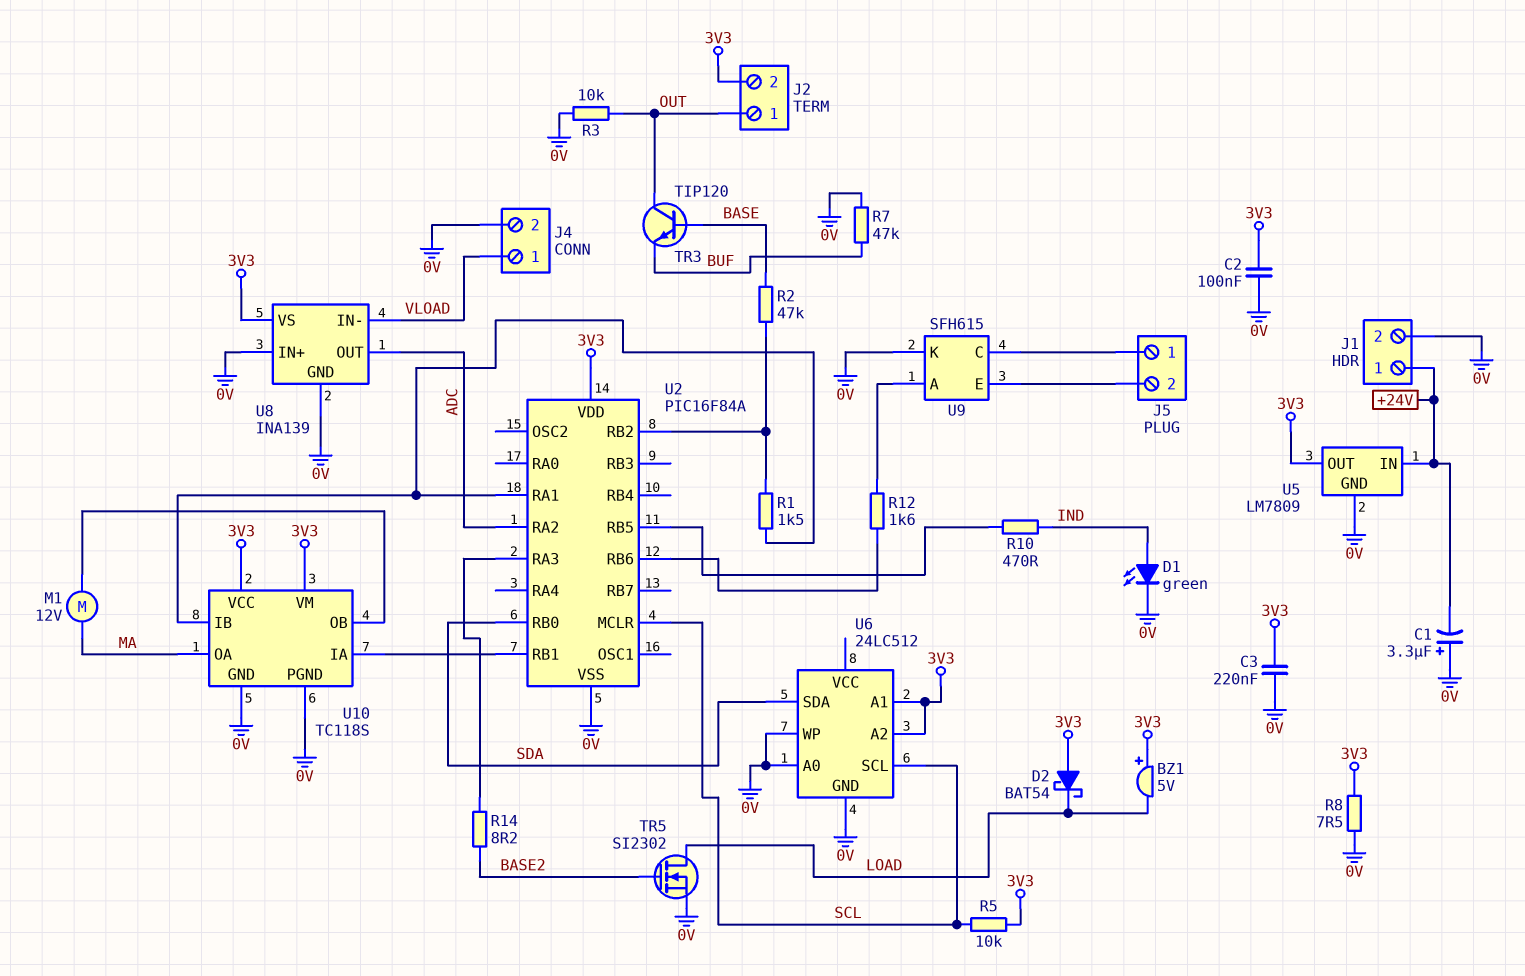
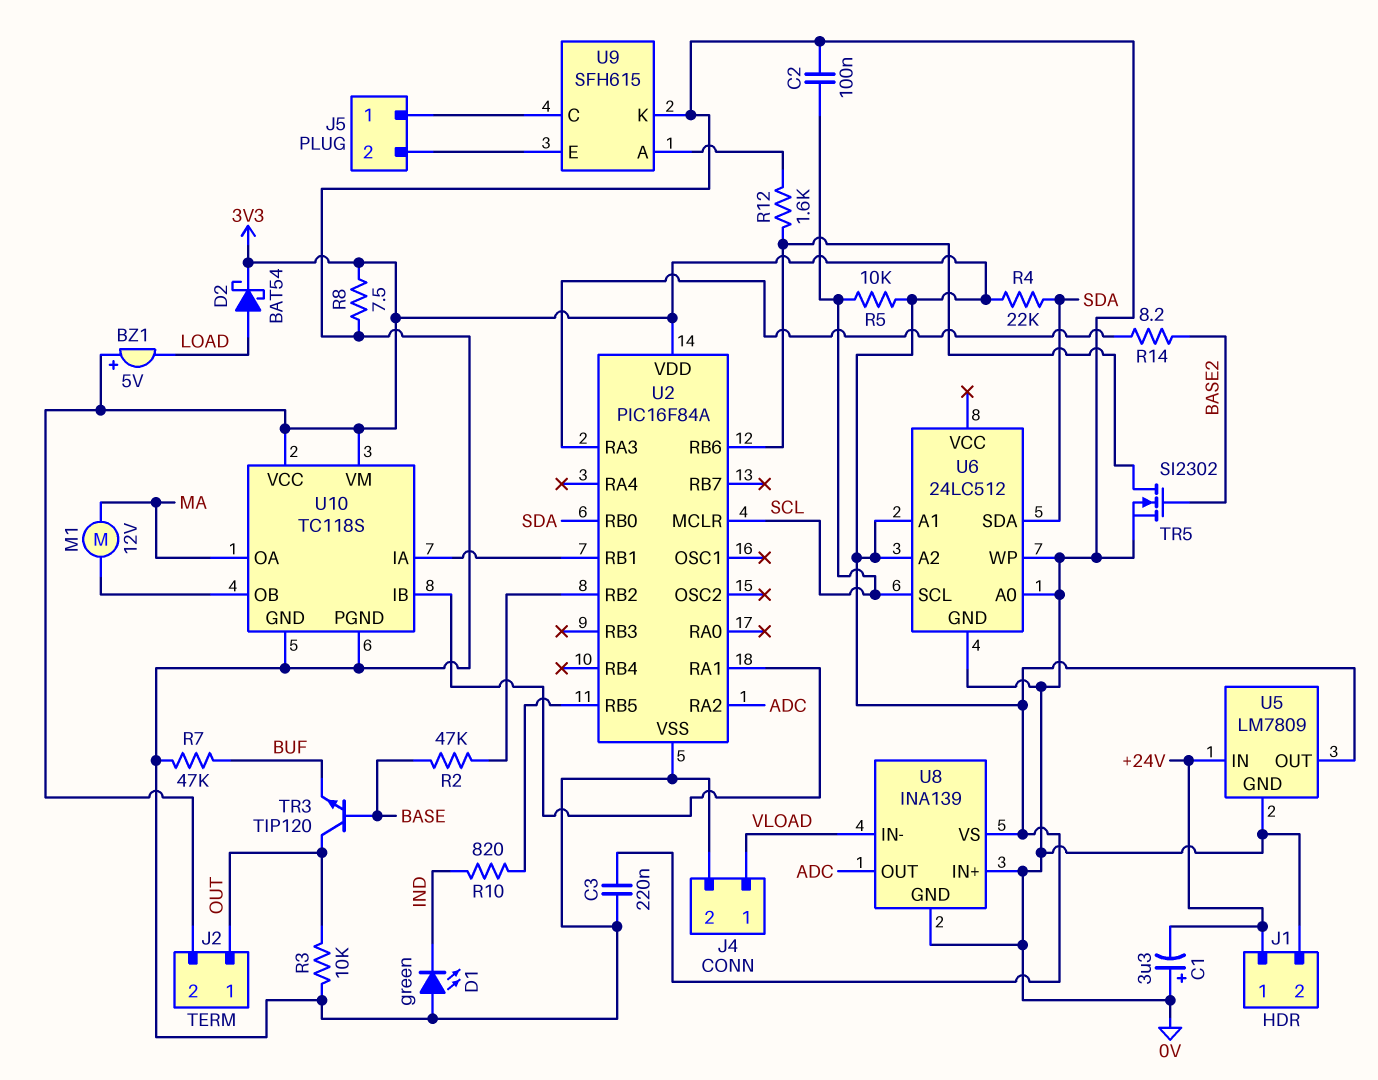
C2: 100nF (0V, 3V3) -> 100nF (0V, SCL)
D1: LED green (A IND, K 0V) -> LED green (A 0V, K IND)
D2: schottky BAT54 (A 3V3, K LOAD) -> schottky BAT54 (A LOAD, K 3V3)
R1: 1.5k (U2/RA1, U2/RB2) -> none
R4: none -> 22k (3V3, SDA)
R10: 470 (IND, U2/RB5) -> 820 (IND, U2/RB5)
TR5: NMOS SI2302 (G BASE2, D LOAD, S 0V) -> NMOS SI2302 (G BASE2, D U2/RB6, S 0V)

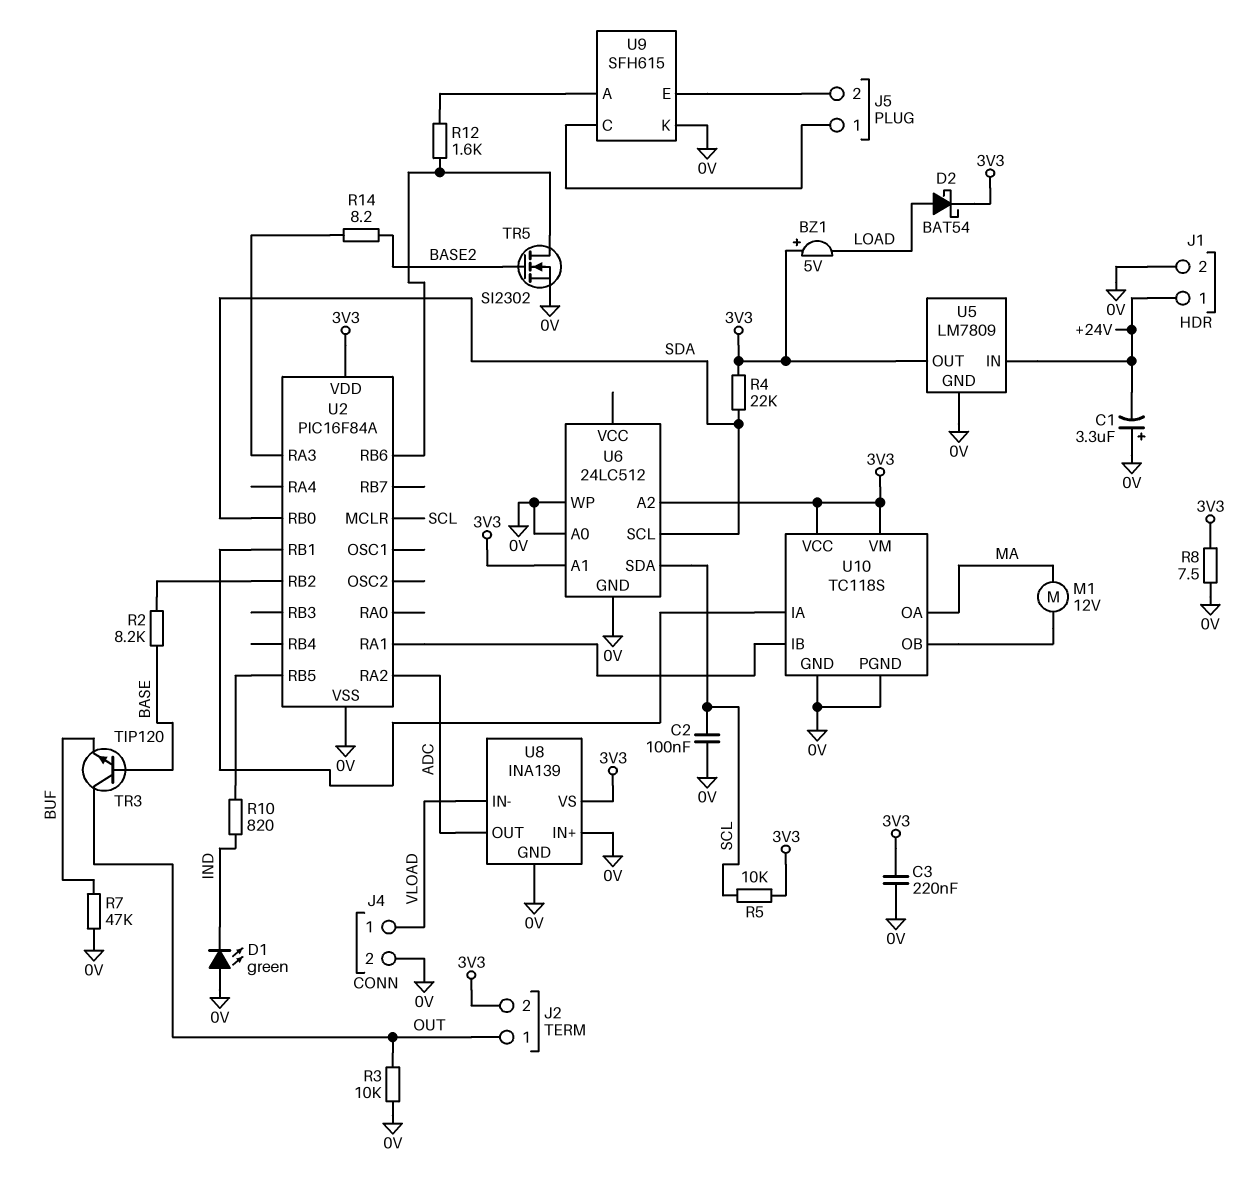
R2: 47k (BASE, U2/RB2) -> 8.2k (BASE, U2/RB2)
U6 pin SCL: SCL -> SDA
U6 pin SDA: SDA -> SCL

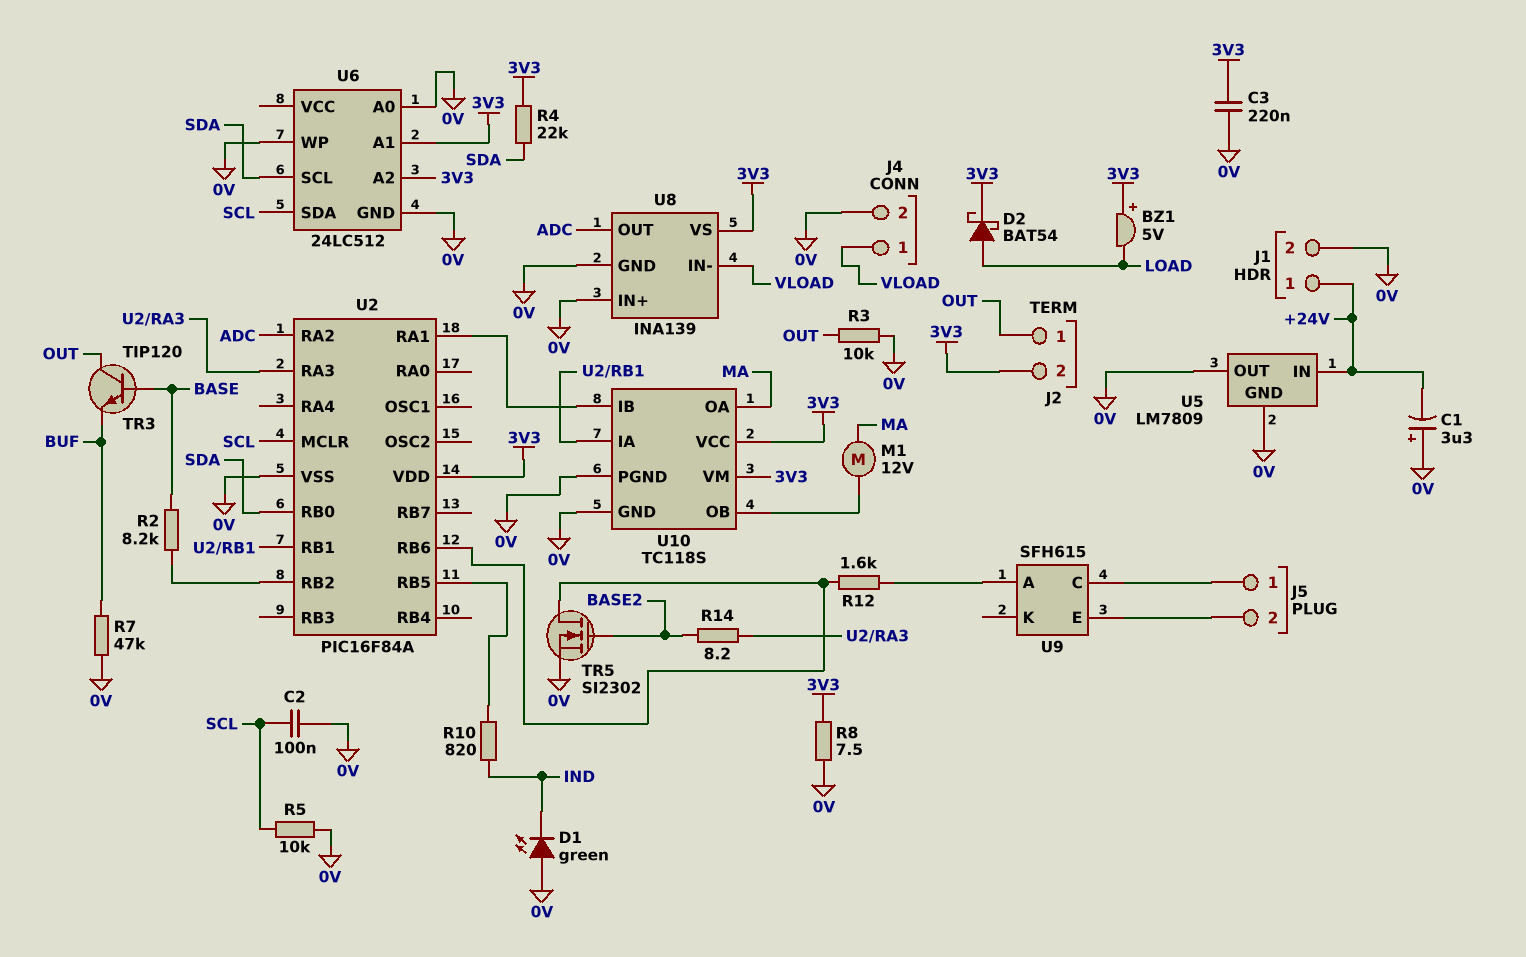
R5: 10k (3V3, SCL) -> 10k (0V, SCL)
U5 pin OUT: 3V3 -> 0V
U9 pin K: 0V -> none

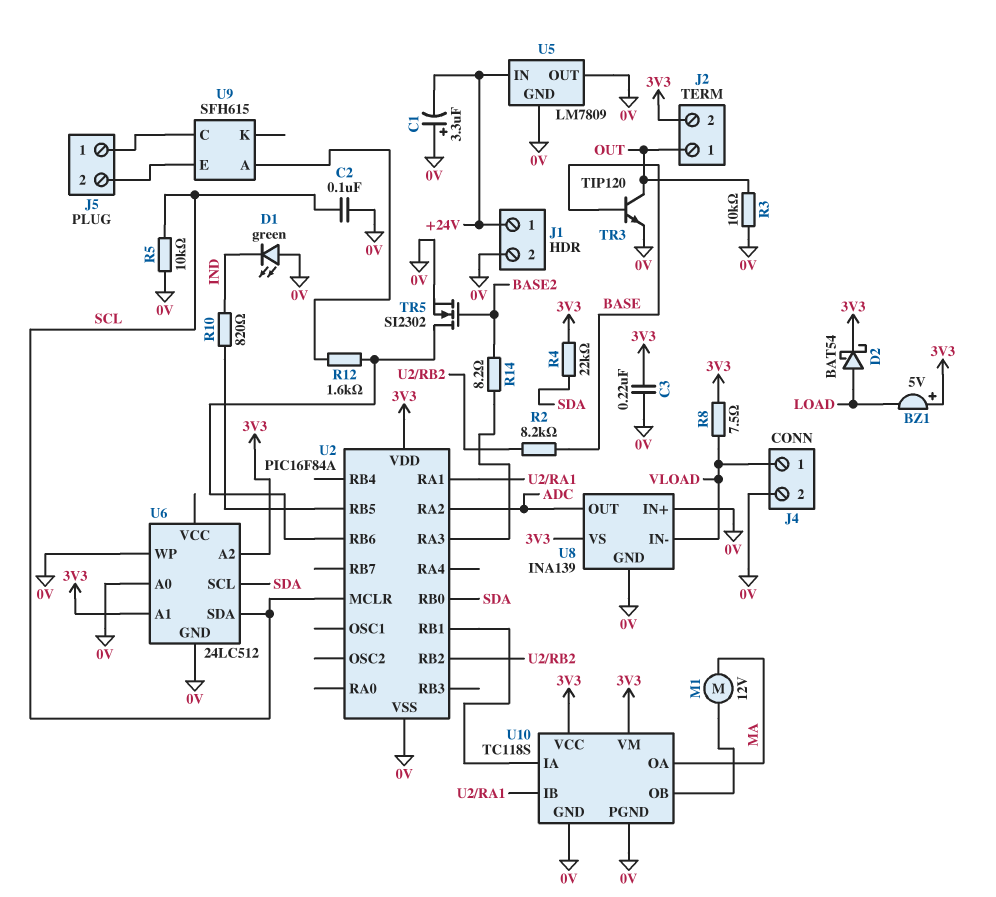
R7: 47k (0V, BUF) -> none
R8: 7.5 (0V, 3V3) -> 7.5 (3V3, VLOAD)
TR3: NPN TIP120 (B BASE, C OUT, E BUF) -> NPN TIP120 (B BASE, C OUT, E 0V)

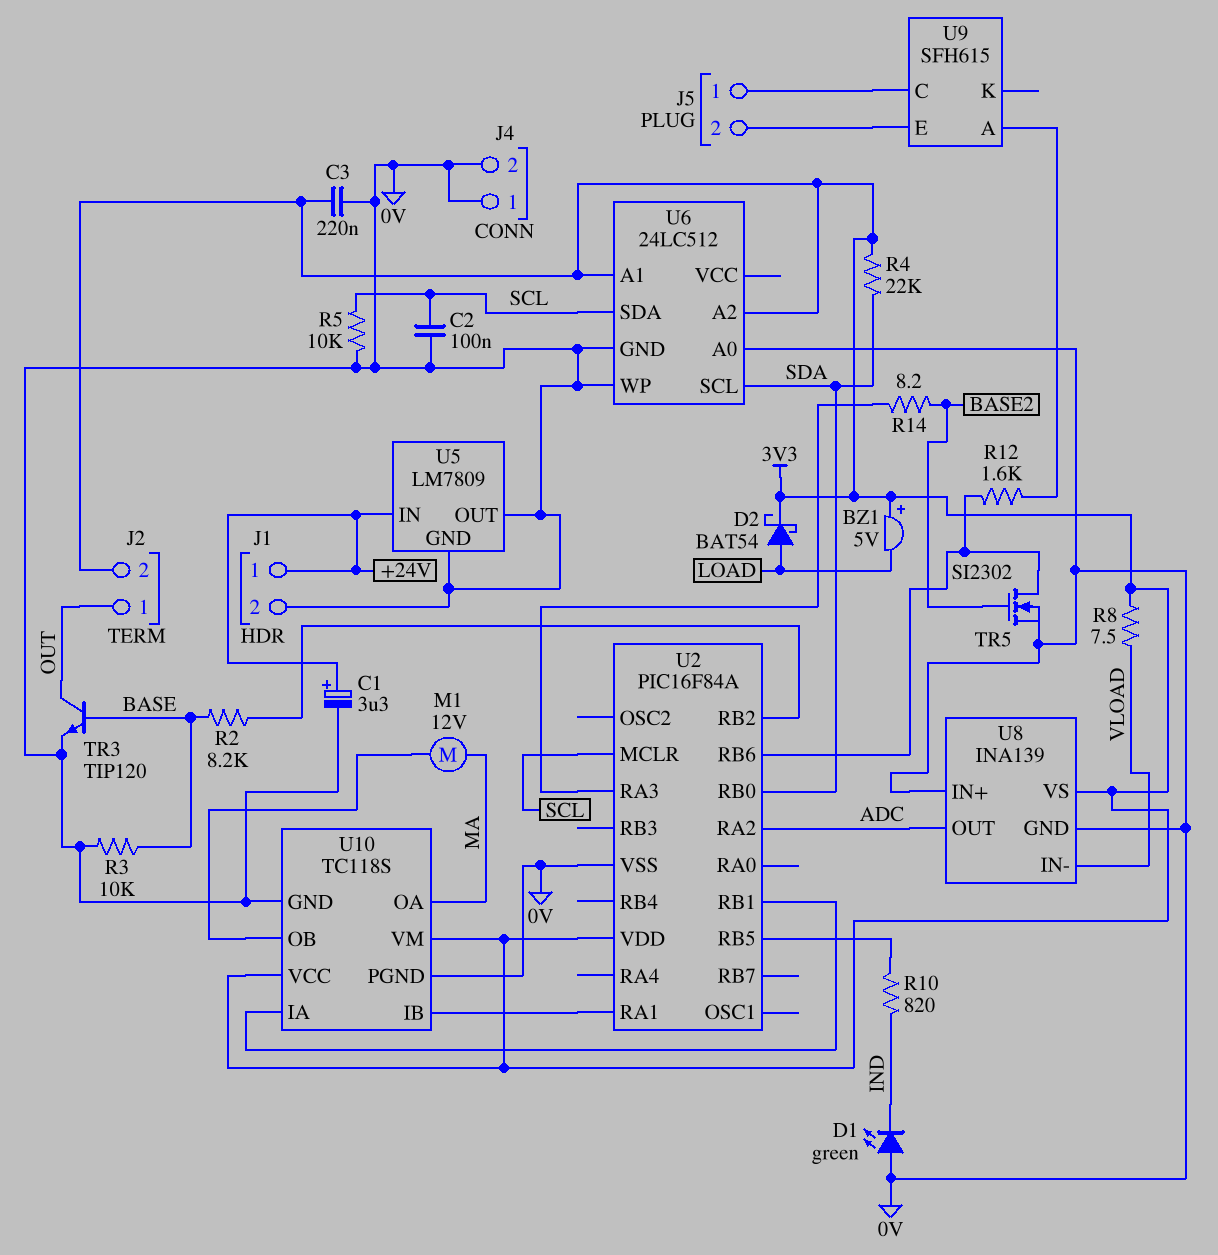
C1: 3.3uF (plus 0V, minus +24V) -> 3.3uF (plus +24V, minus 0V)
J4 pin 1: VLOAD -> 0V
R3: 10k (0V, OUT) -> 10k (0V, BASE)

